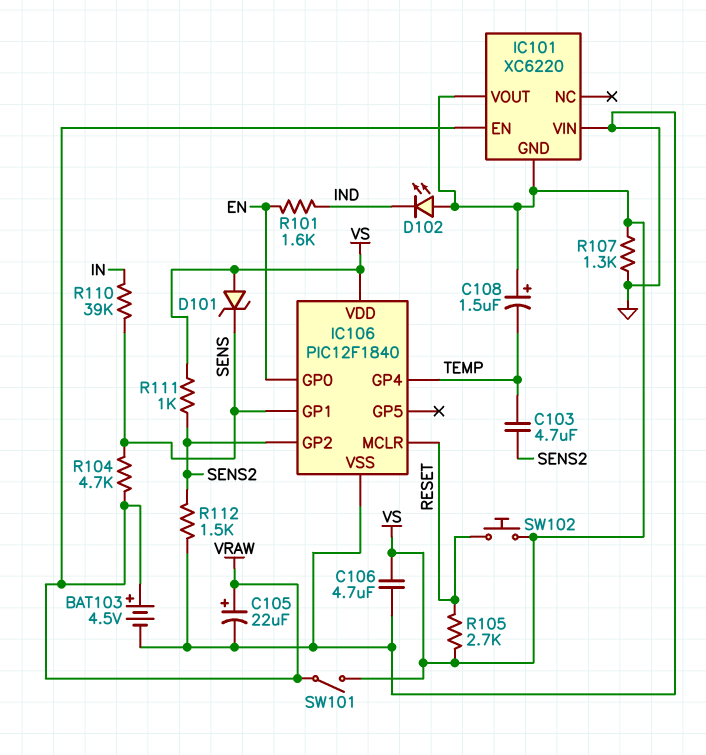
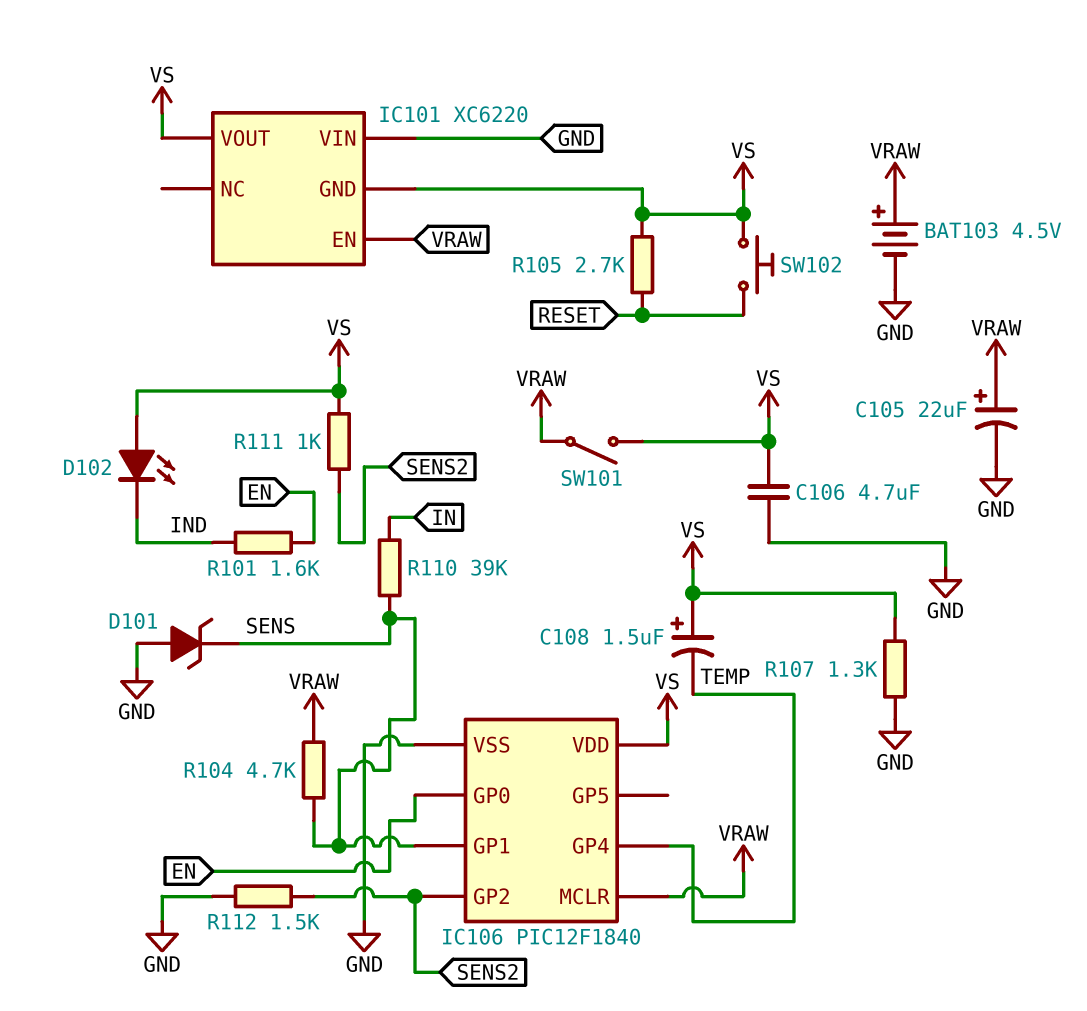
C103: 4.7uF (SENS2, TEMP) -> none
D101: zener (A VS, K SENS) -> zener (A GND, K SENS)
IC106 pin MCLR: RESET -> VRAW

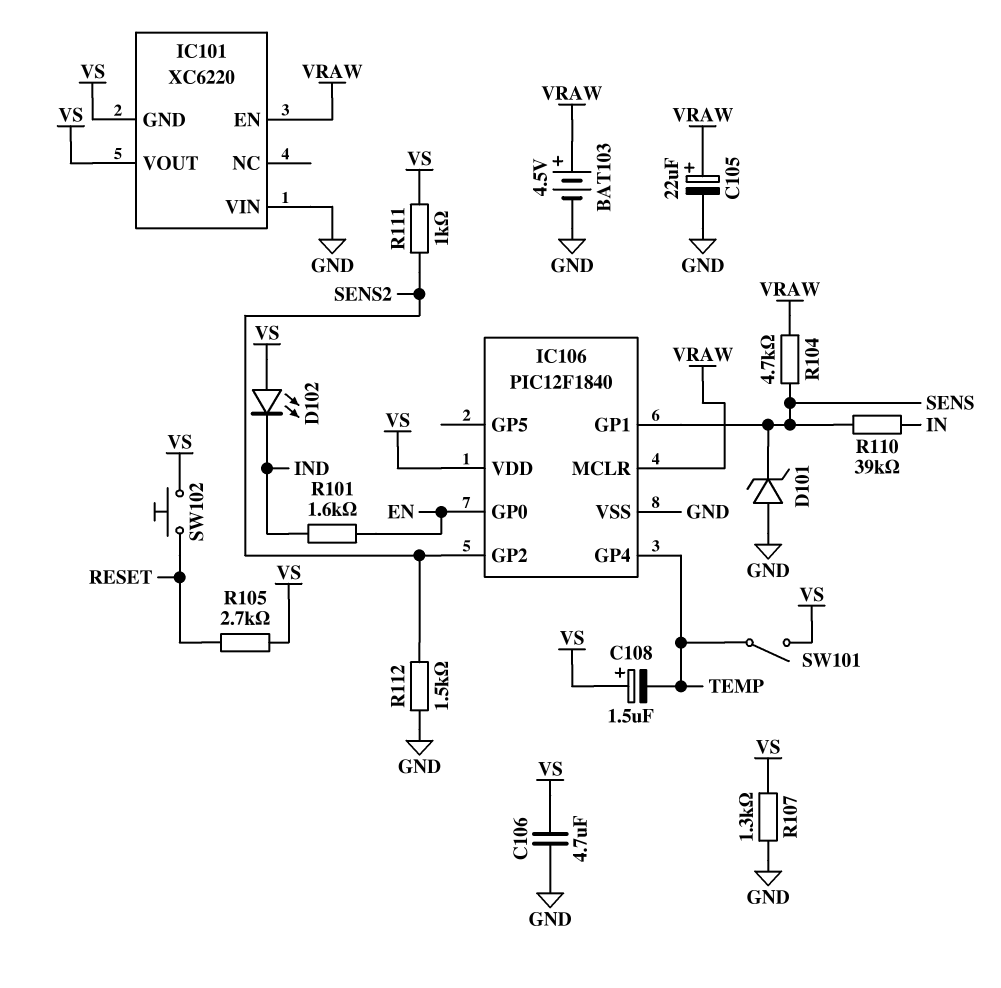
SW101: switch (VRAW, VS) -> switch (TEMP, VS)

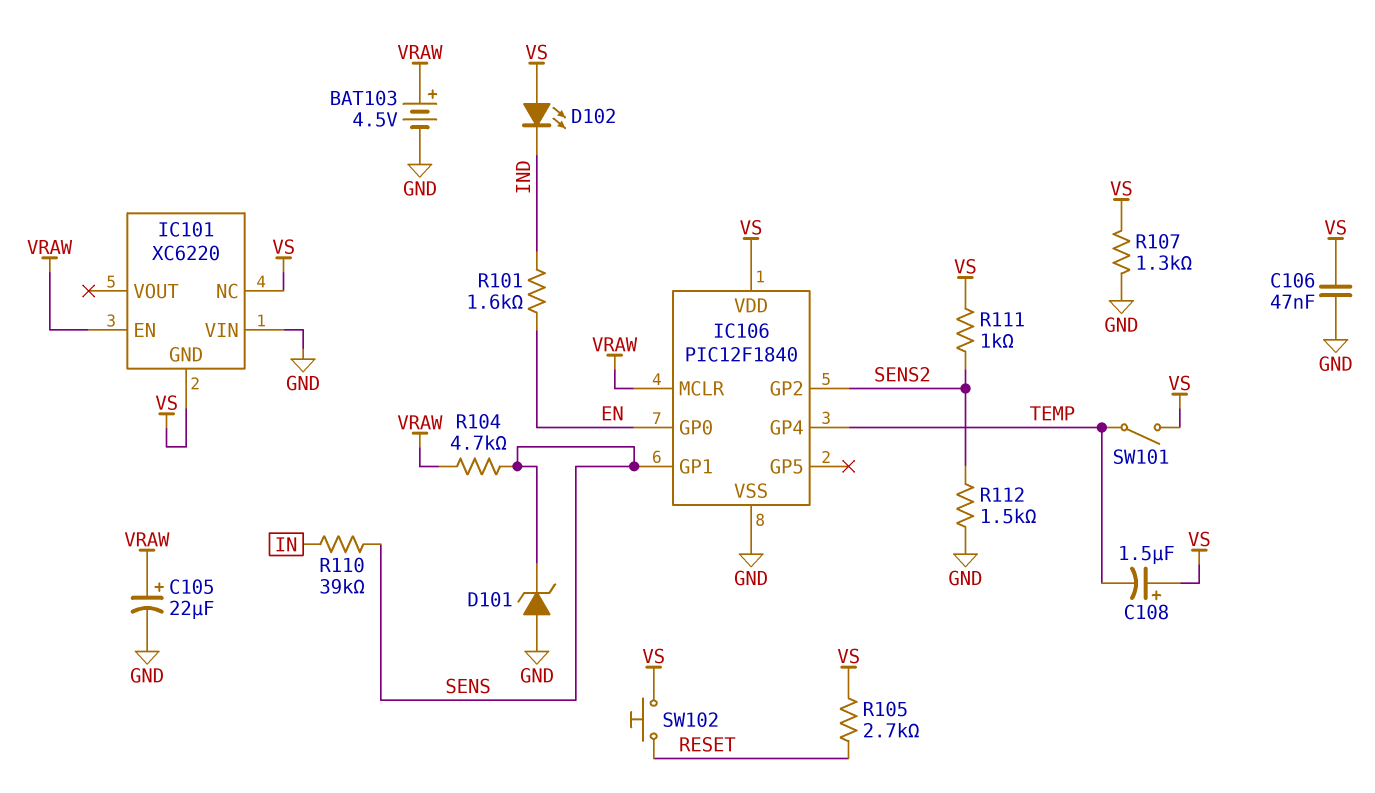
C106: 4.7uF (GND, VS) -> 47nF (GND, VS)
IC101 pin NC: none -> VS
IC101 pin VOUT: VS -> none

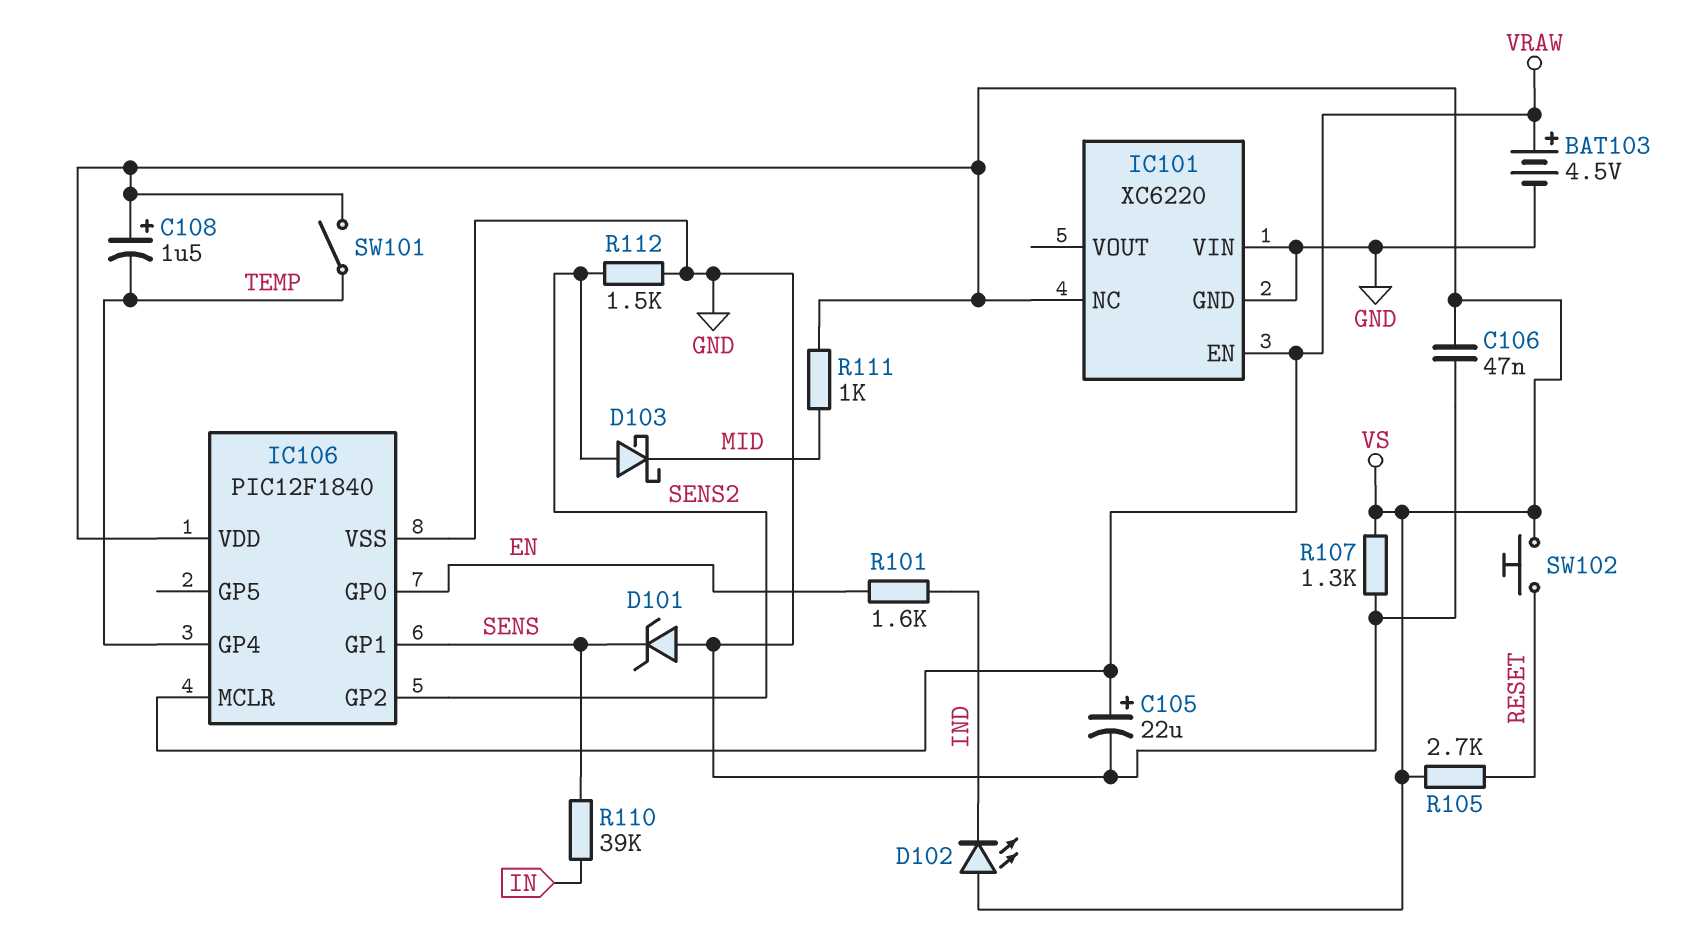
D103: none -> schottky (A SENS2, K MID)
IC101 pin GND: VS -> GND
R104: 4.7k (SENS, VRAW) -> none
R111: 1k (SENS2, VS) -> 1k (MID, VS)

